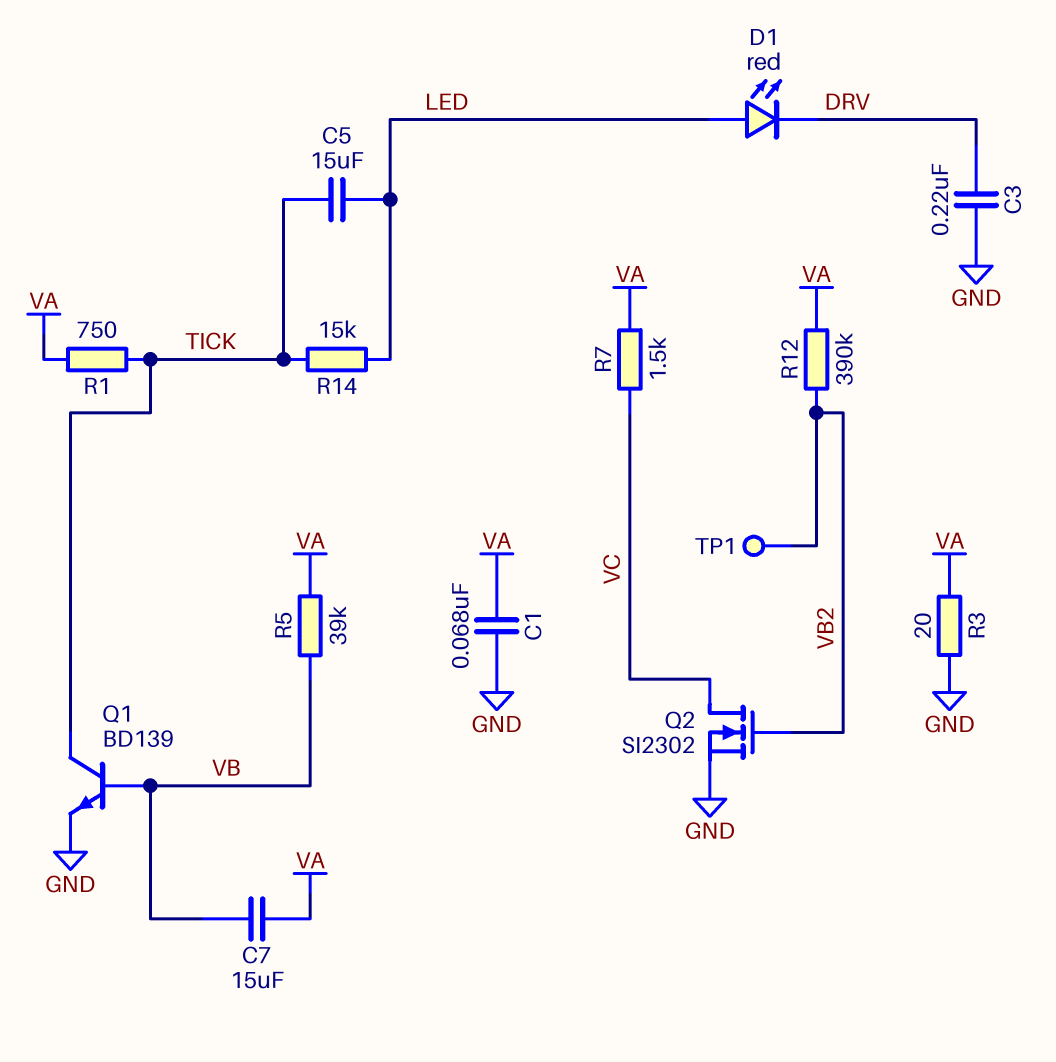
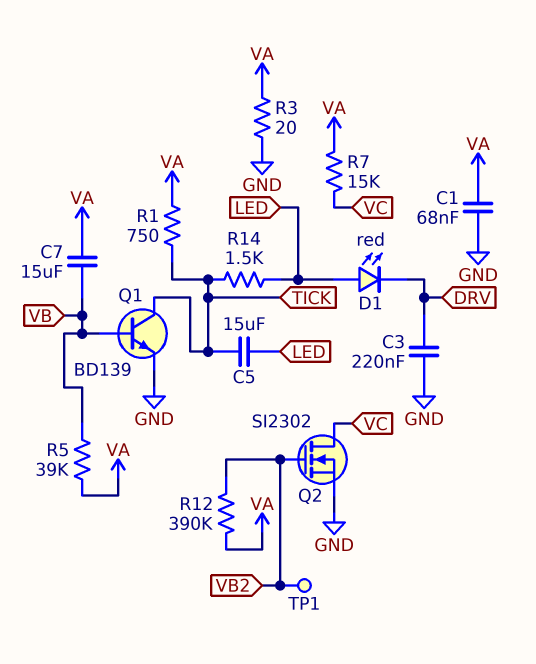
R7: 1.5k (VA, VC) -> 15k (VA, VC)
R14: 15k (LED, TICK) -> 1.5k (LED, TICK)

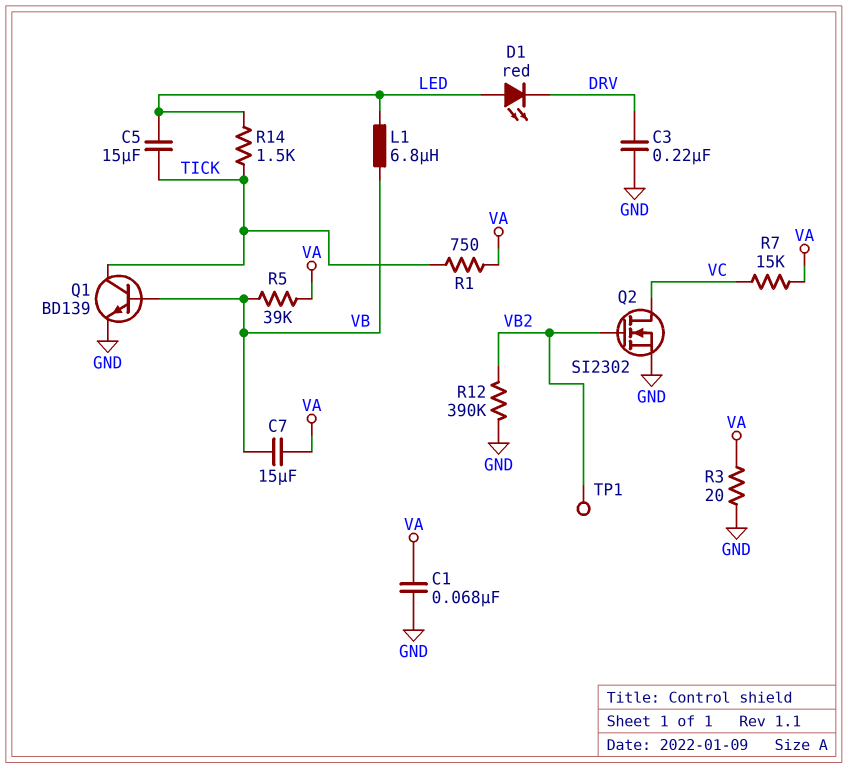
L1: none -> 6.8uH (LED, VB)
R12: 390k (VA, VB2) -> 390k (GND, VB2)

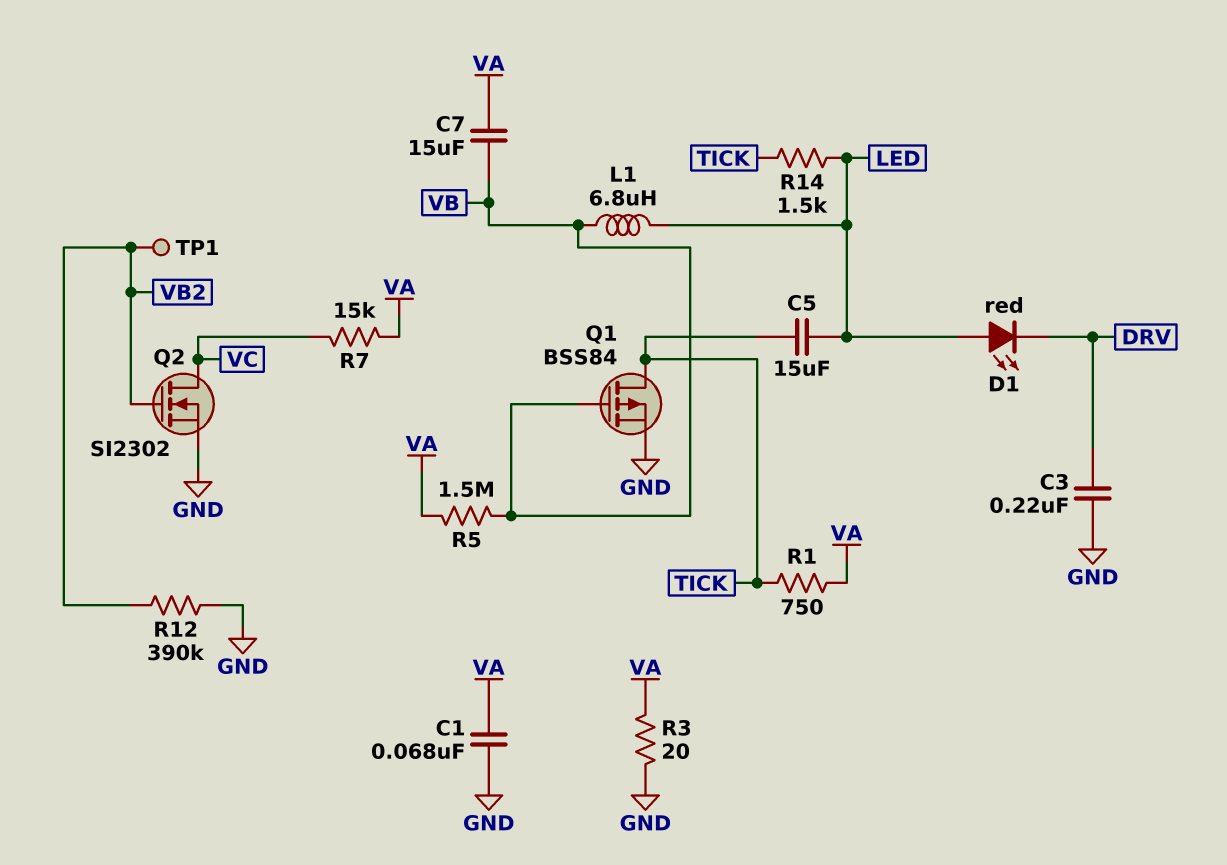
Q1: NPN BD139 (B VB, C TICK, E GND) -> PMOS BSS84 (G VB, D TICK, S GND)
R5: 39k (VA, VB) -> 1.5M (VA, VB)

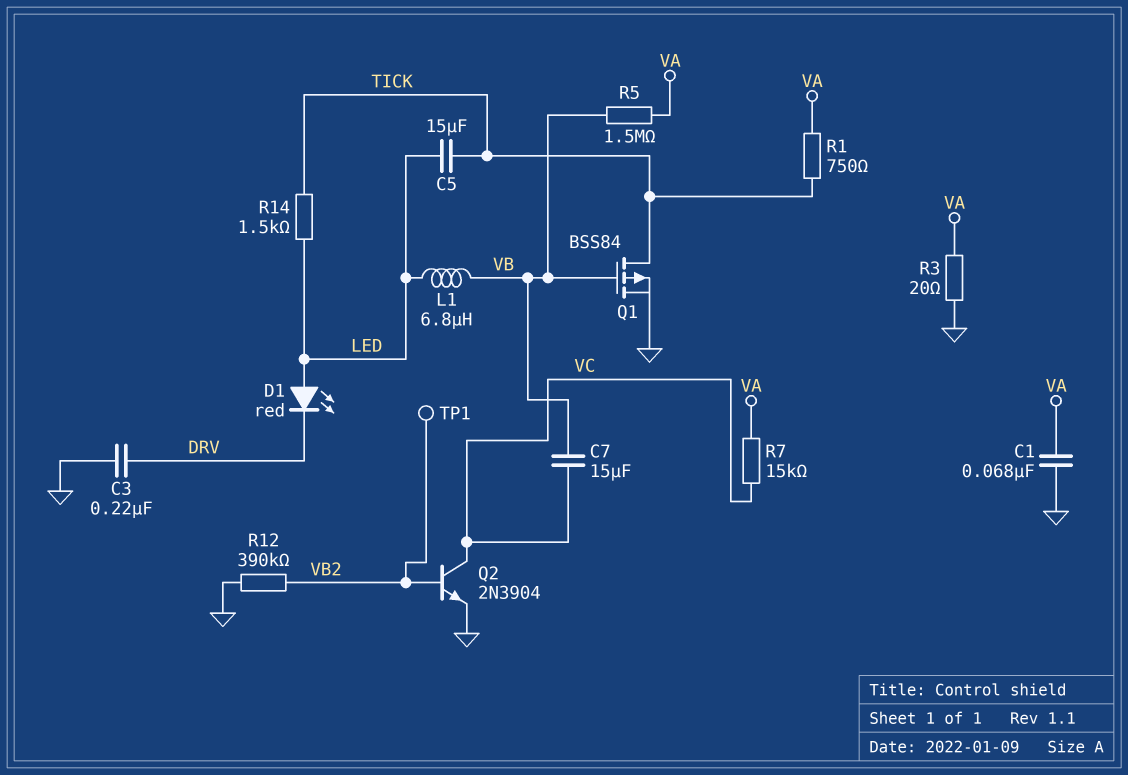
C7: 15uF (VA, VB) -> 15uF (VB, VC)
Q2: NMOS SI2302 (G VB2, D VC, S GND) -> NPN 2N3904 (B VB2, C VC, E GND)

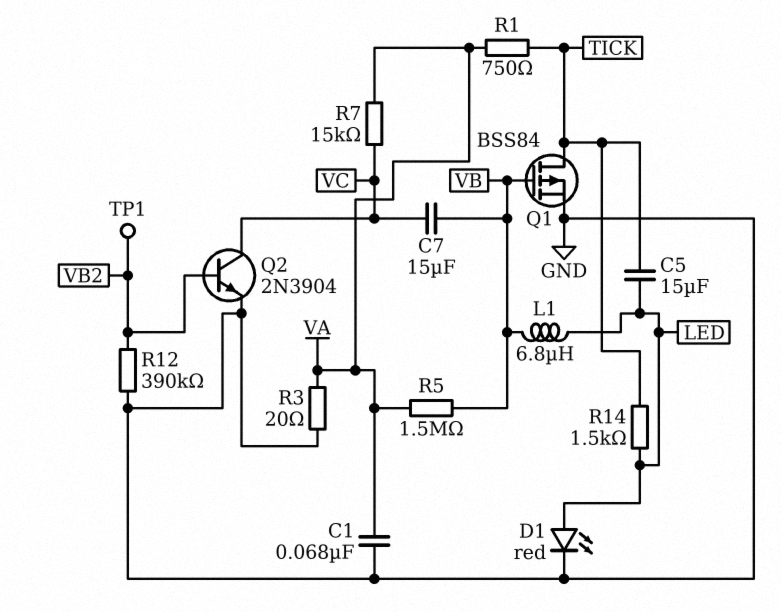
C3: 220nF (DRV, GND) -> none
D1: LED red (A LED, K DRV) -> LED red (A LED, K GND)

